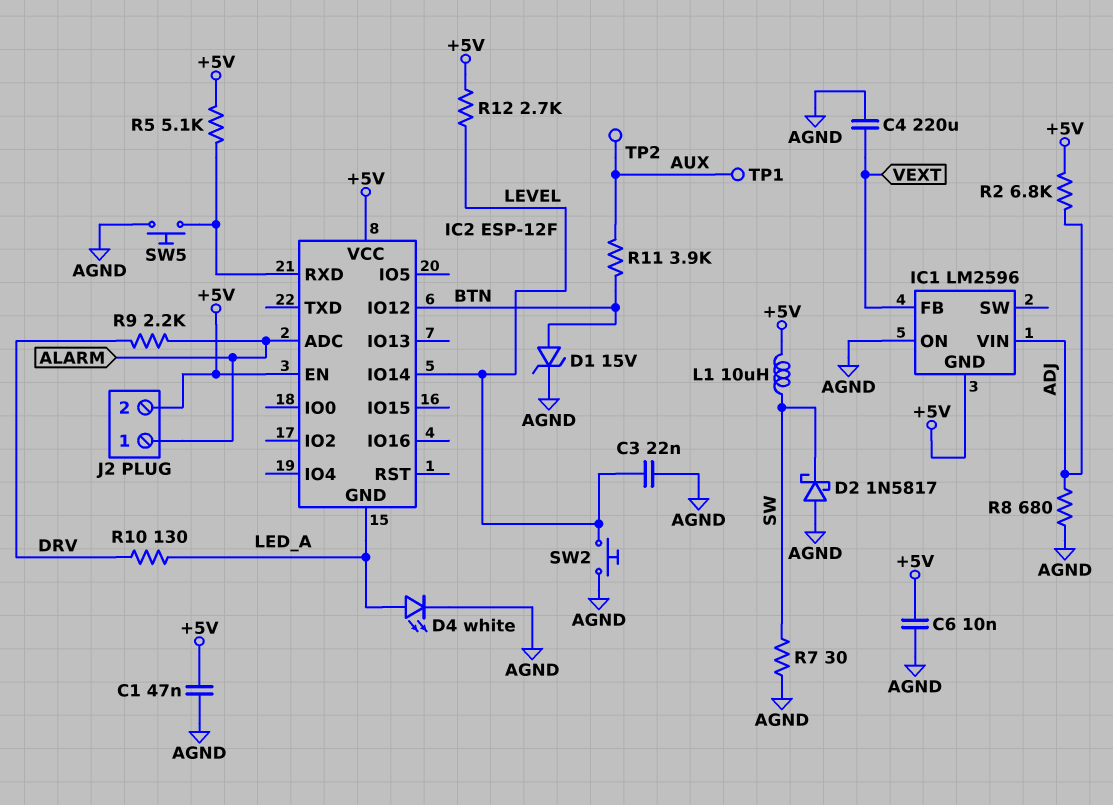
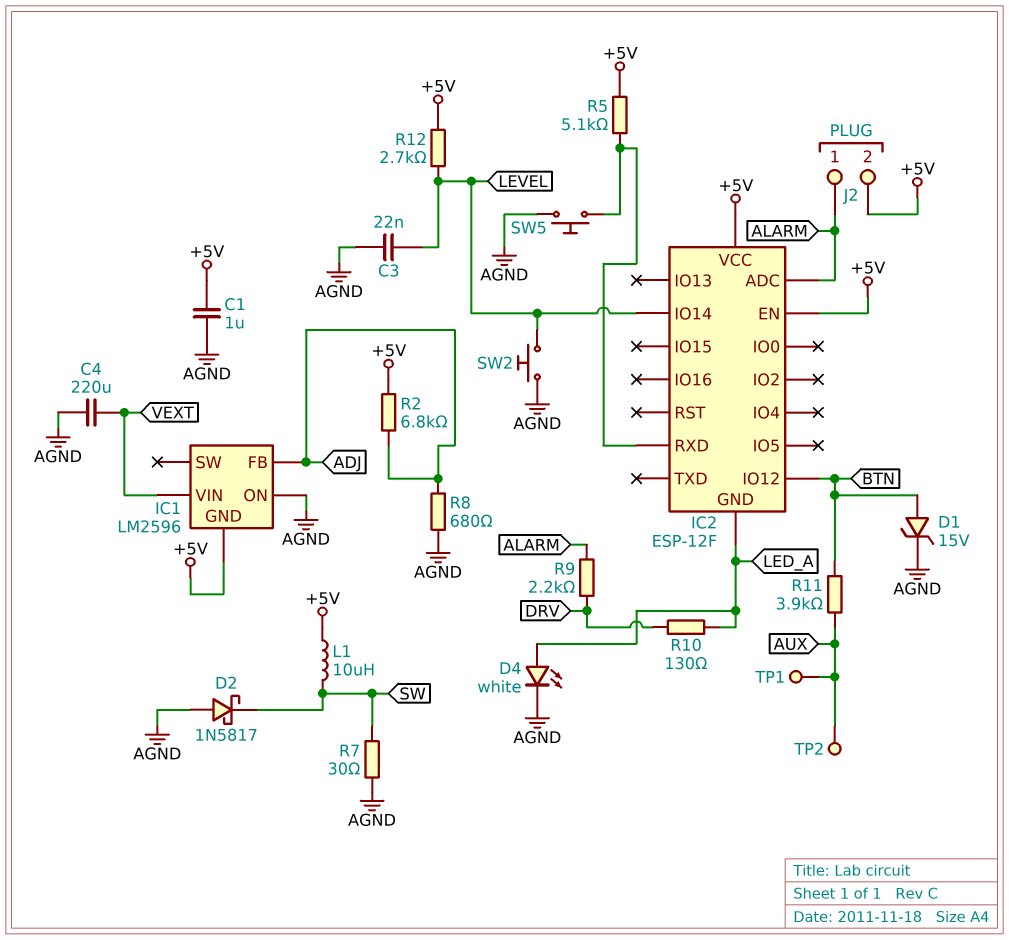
C1: 47nF (+5V, AGND) -> 1uF (+5V, AGND)
C6: 10nF (+5V, AGND) -> none
IC1 pin FB: VEXT -> ADJ
IC1 pin VIN: ADJ -> VEXT

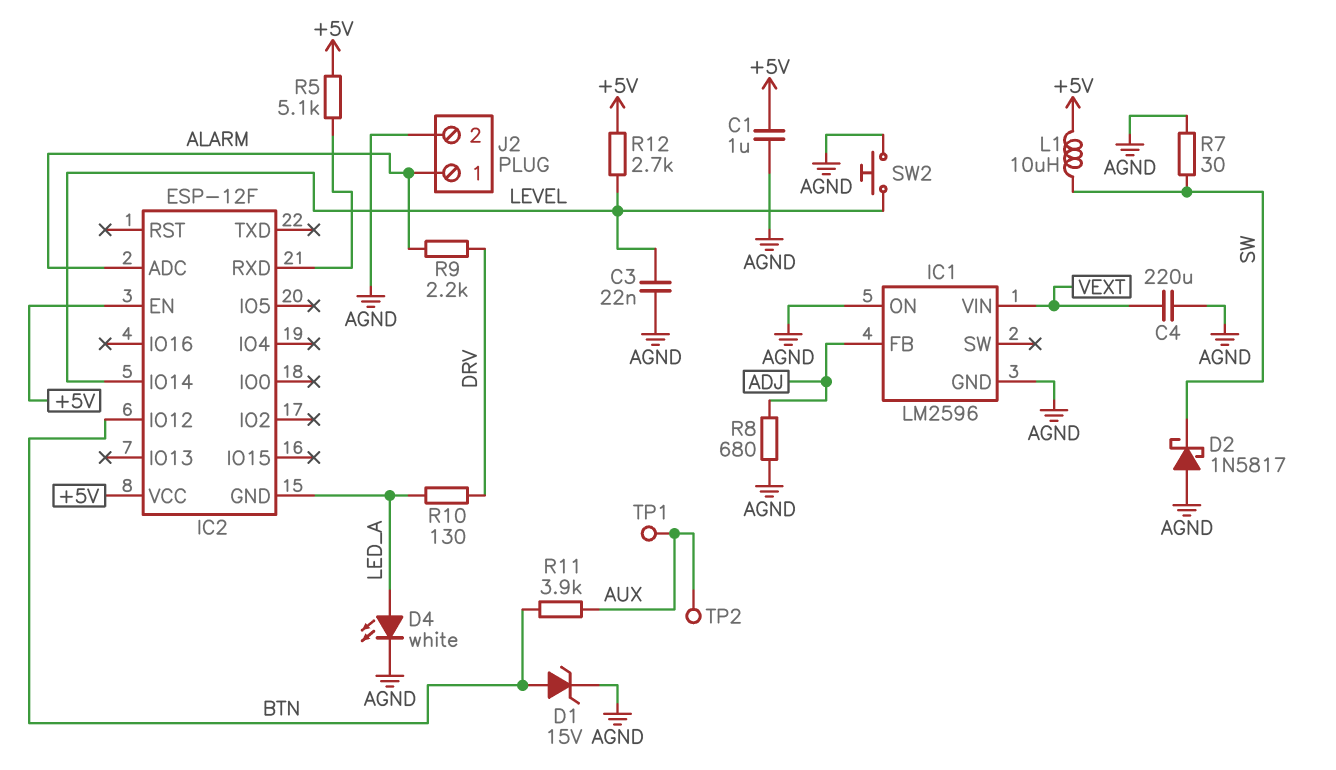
IC1 pin GND: +5V -> AGND
J2 pin 2: +5V -> AGND
R2: 6.8k (+5V, ADJ) -> none
SW5: button (AGND, IC2/RXD) -> none

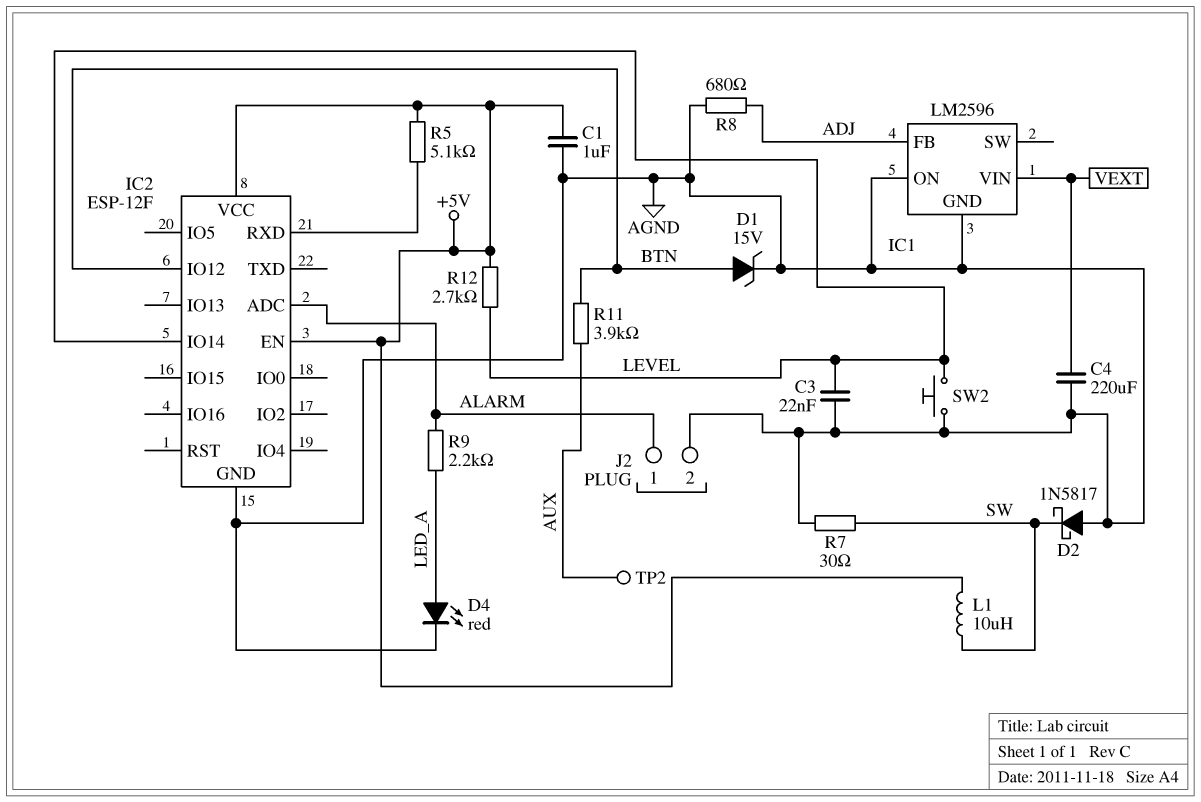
D4: LED white (A LED_A, K AGND) -> LED red (A LED_A, K AGND)
IC2 pin GND: LED_A -> AGND
R9: 2.2k (ALARM, DRV) -> 2.2k (ALARM, LED_A)
R10: 130 (DRV, LED_A) -> none
TP1: test point (AUX) -> none

